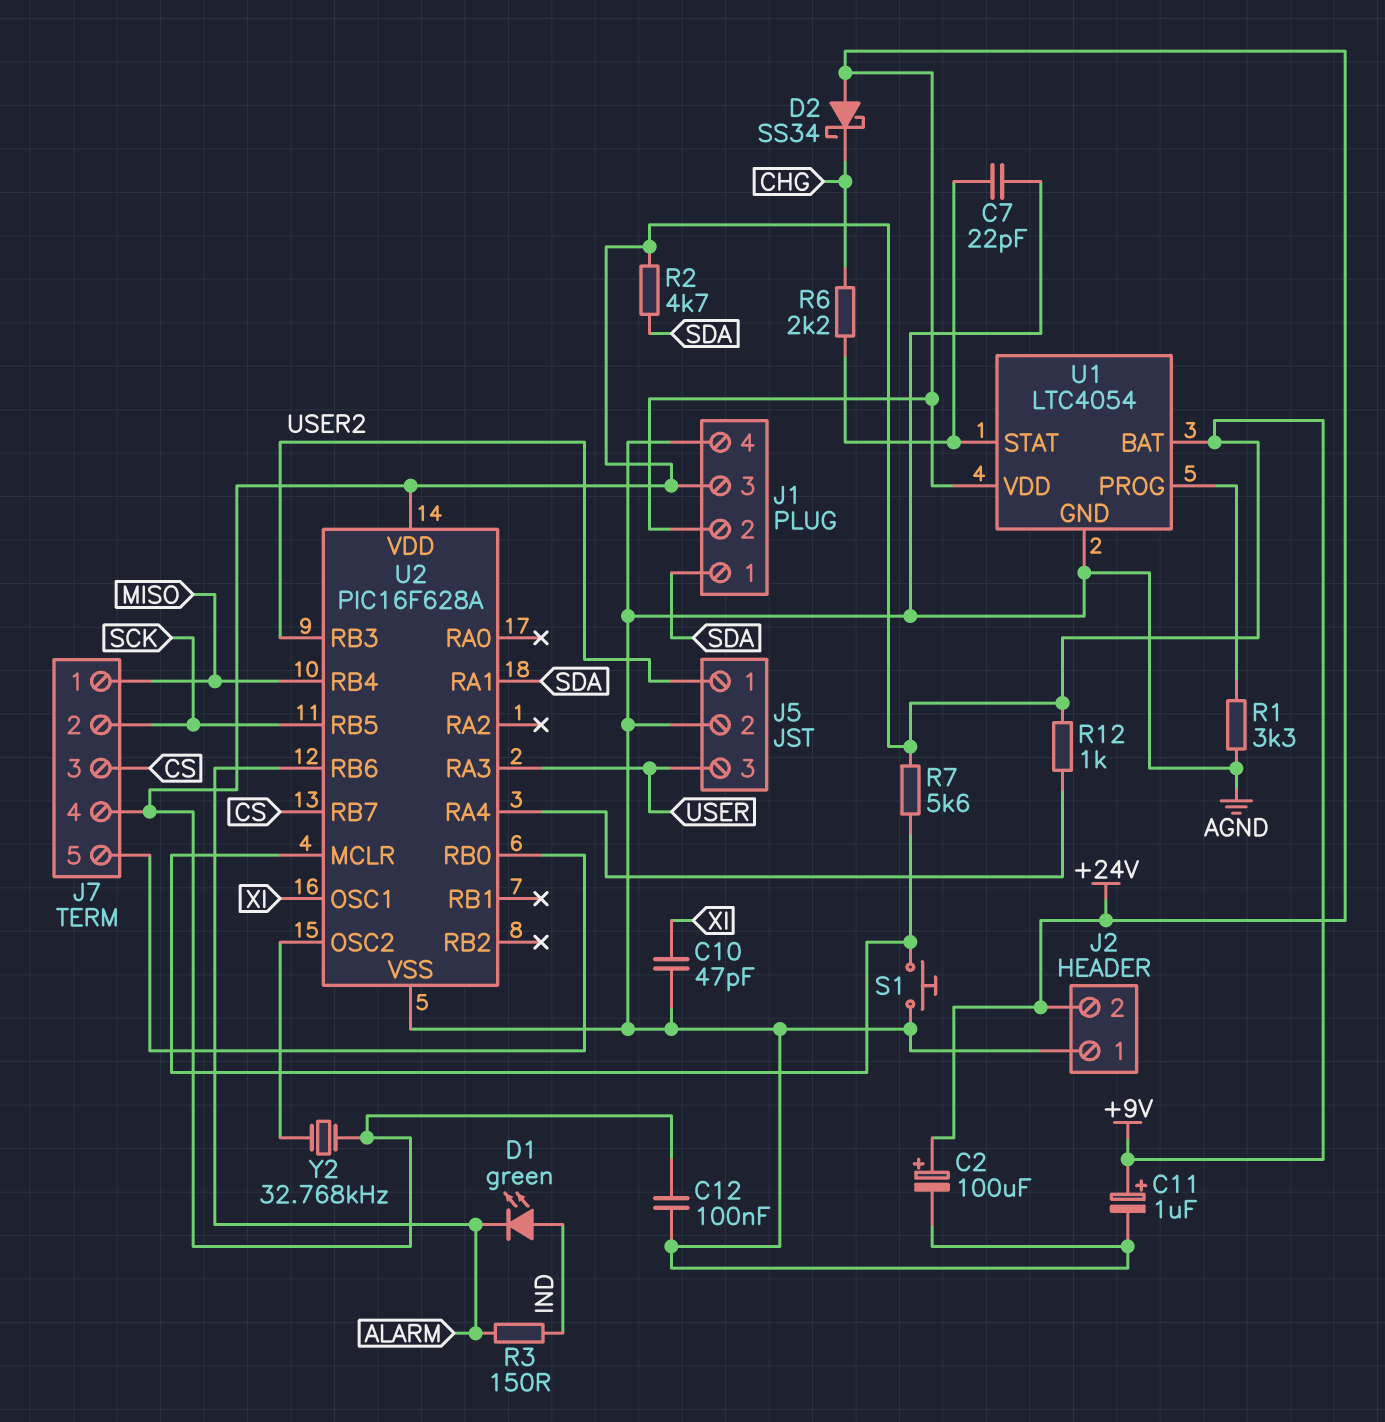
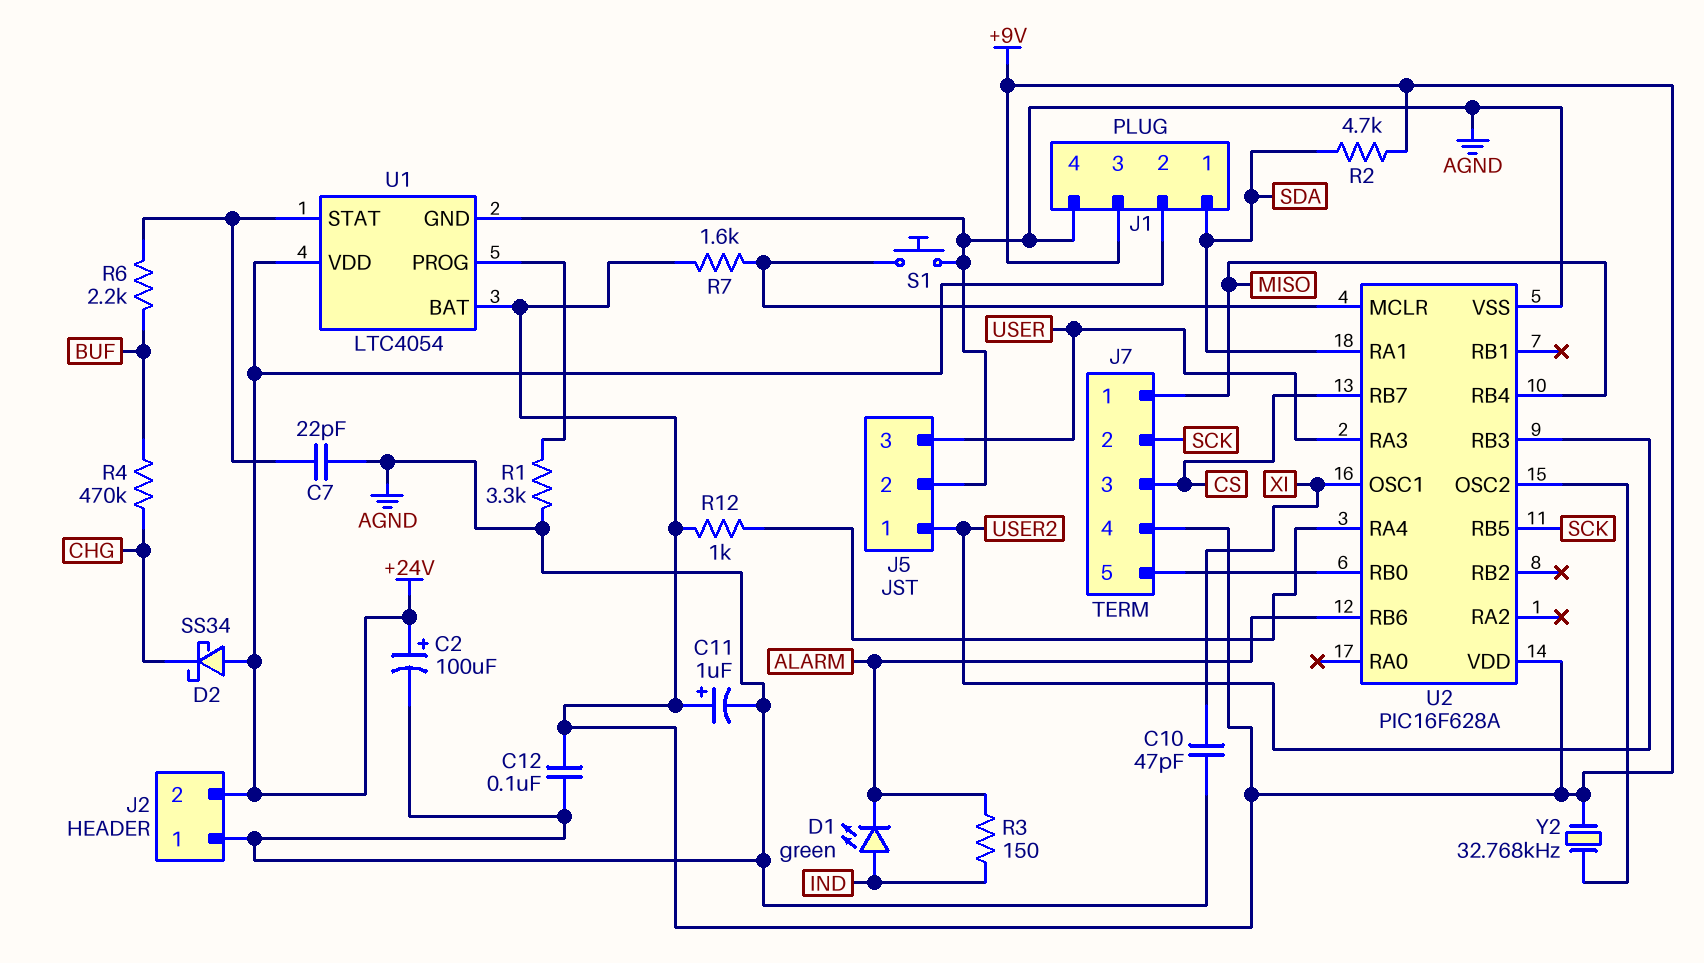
R4: none -> 470k (BUF, CHG)
R6: 2.2k (CHG, U1/STAT) -> 2.2k (BUF, U1/STAT)
R7: 5.6k (+9V, U2/MCLR) -> 1.6k (+9V, U2/MCLR)

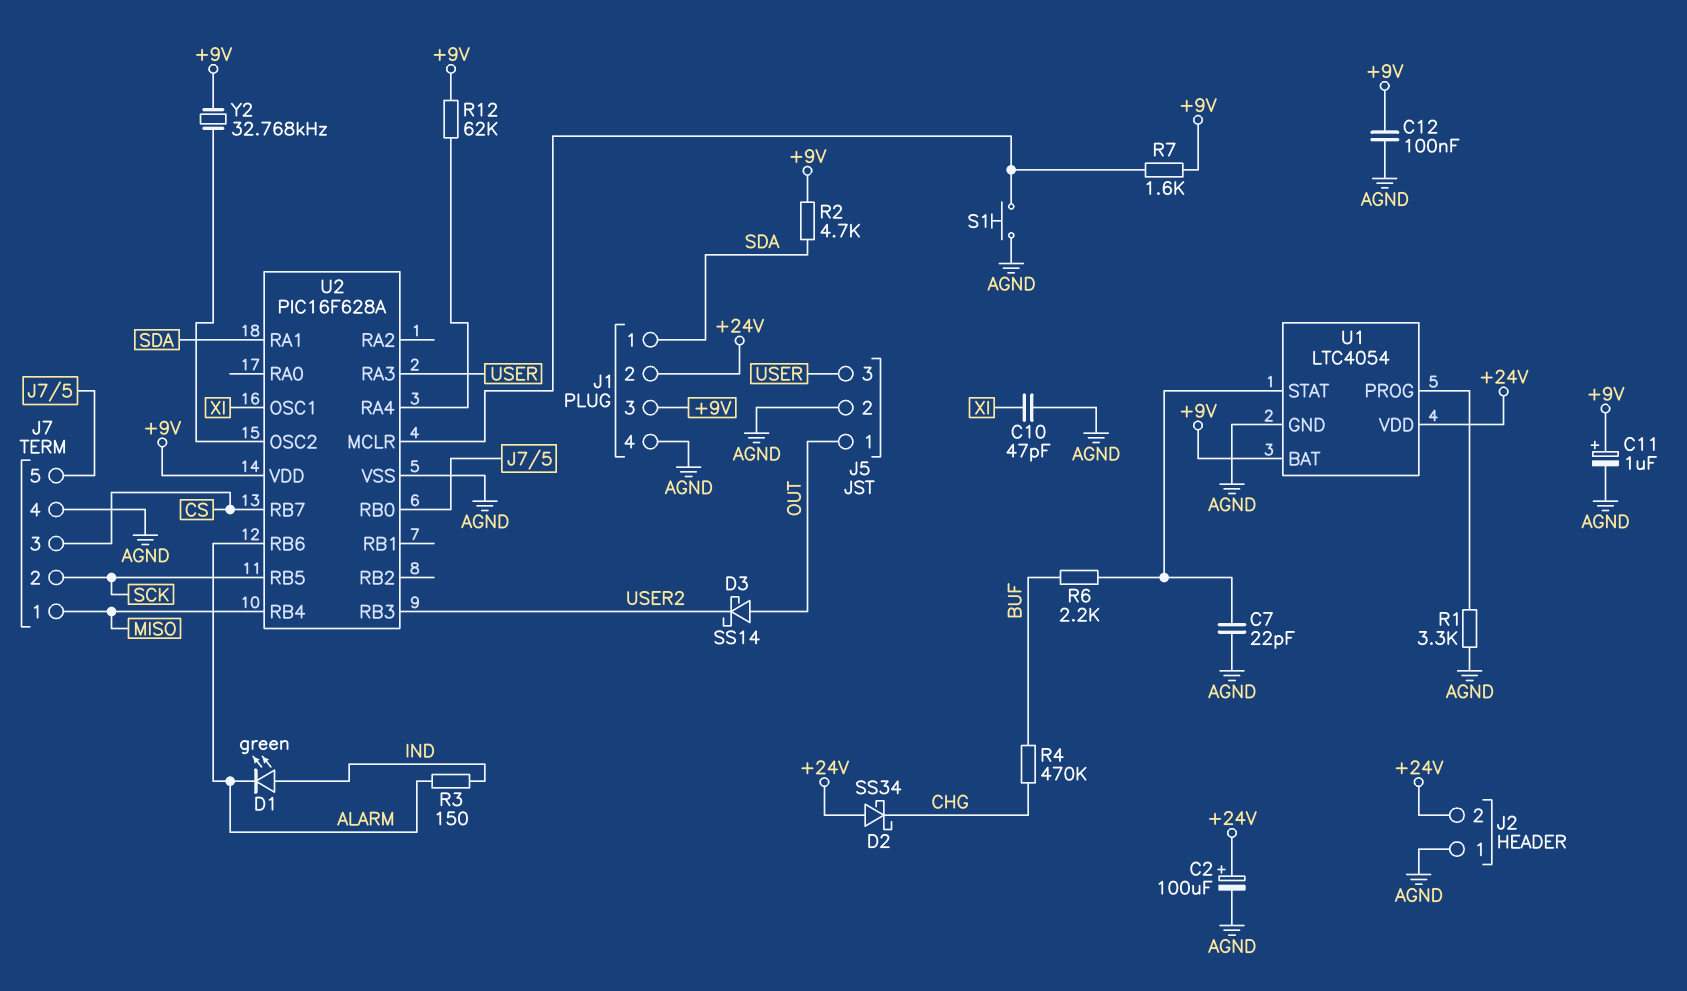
D3: none -> schottky SS14 (A OUT, K USER2)
J5 pin 1: USER2 -> OUT
J7 pin 4: +9V -> AGND
R12: 1k (+9V, U2/RA4) -> 62k (+9V, U2/RA4)

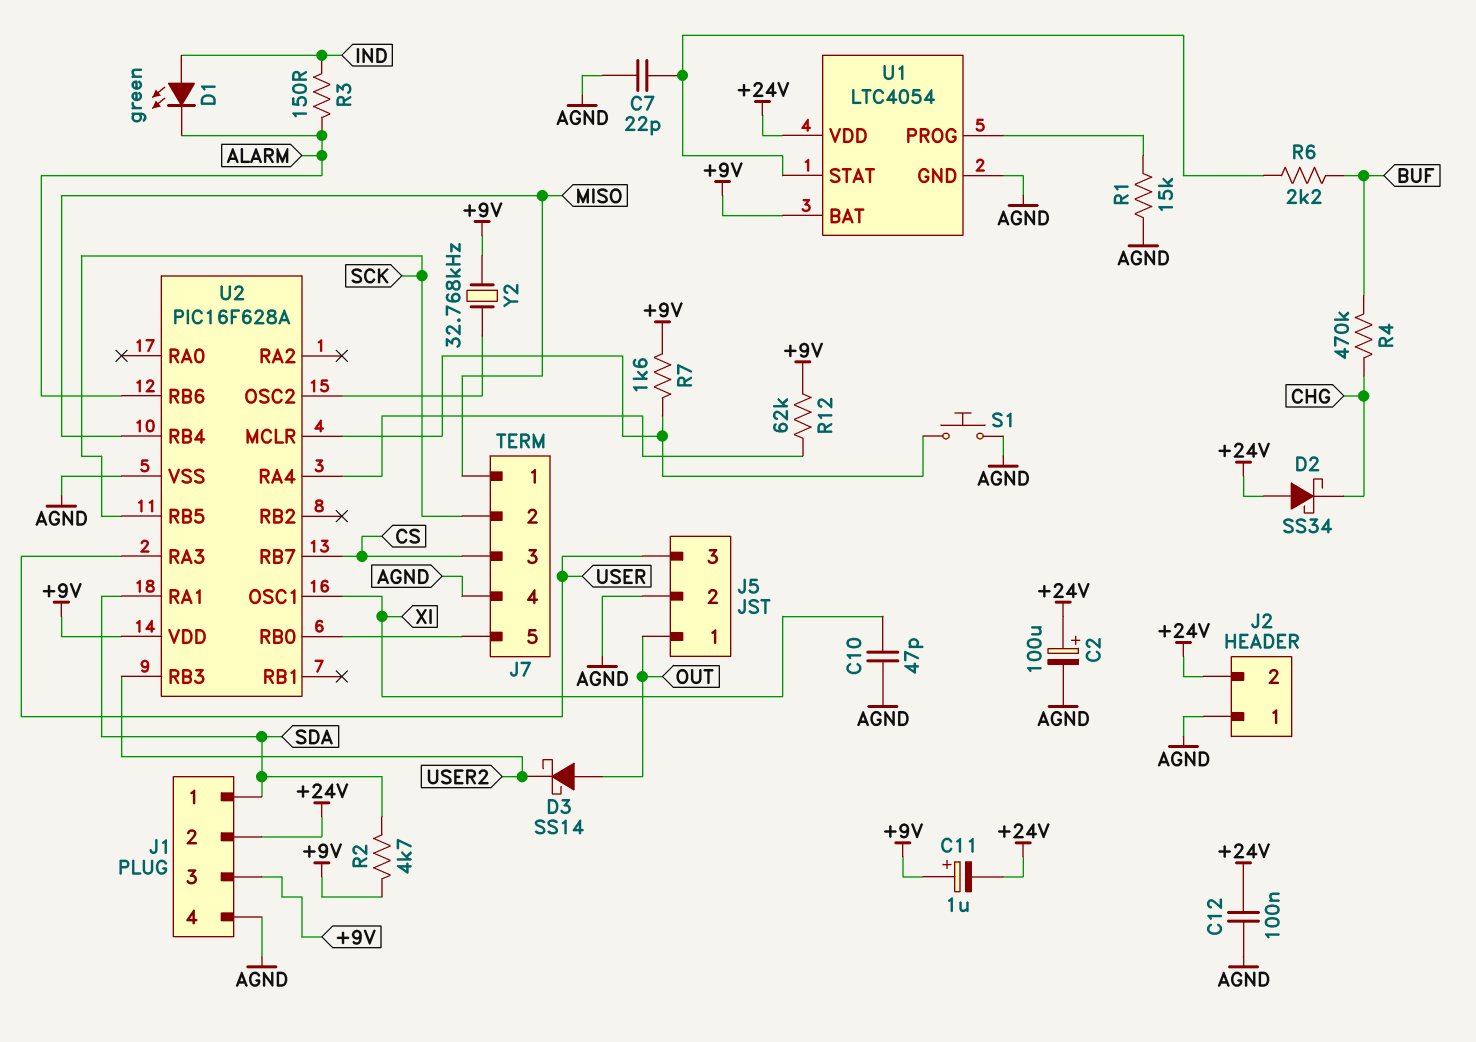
C11: 1uF (plus +9V, minus AGND) -> 1uF (plus +9V, minus +24V)
C12: 100nF (+9V, AGND) -> 100nF (+24V, AGND)
R1: 3.3k (AGND, U1/PROG) -> 15k (AGND, U1/PROG)

